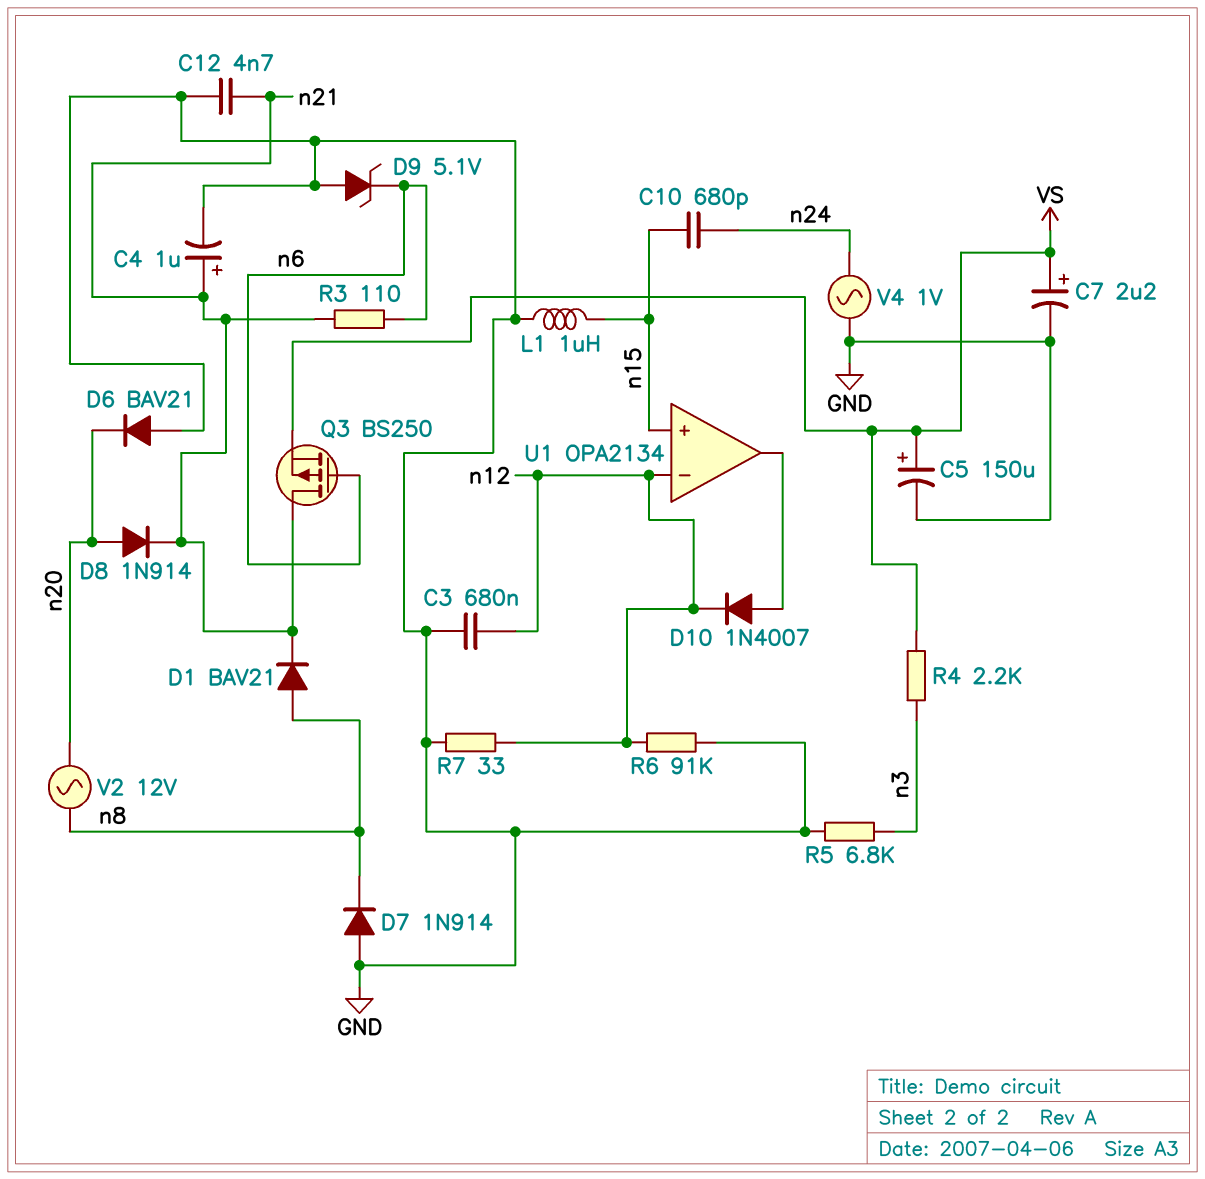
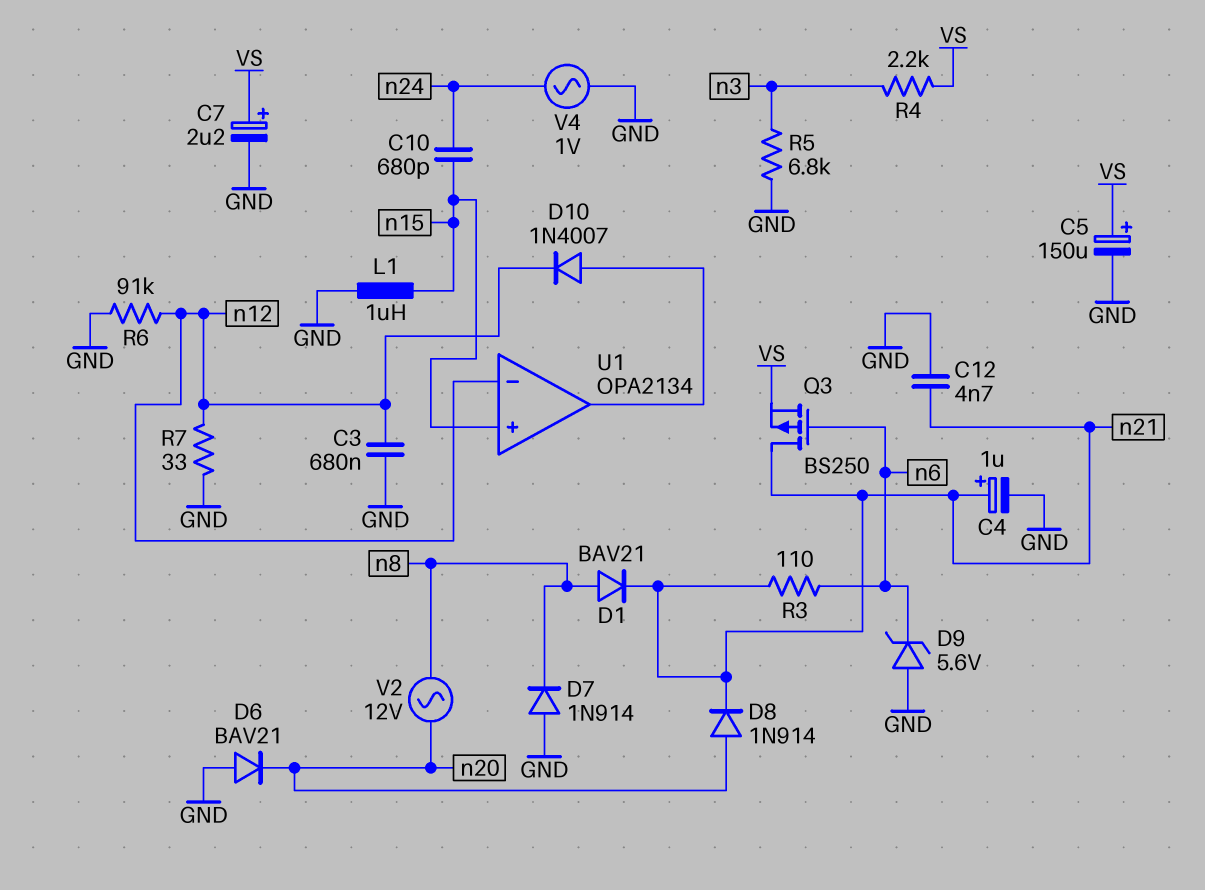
D9: zener 5.1V (A GND, K n6) -> zener 5.6V (A GND, K n6)

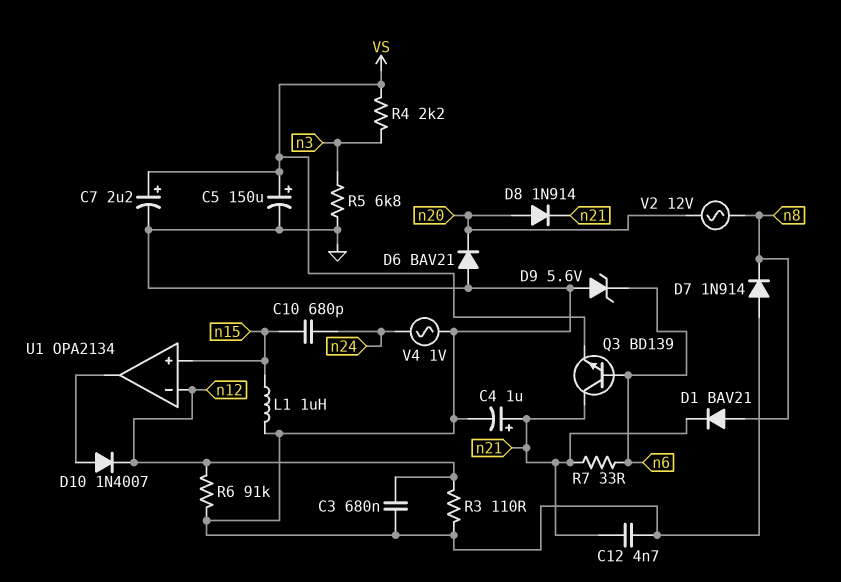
Q3: PMOS BS250 (G n6, D n21, S VS) -> NPN BD139 (B n6, C n21, E VS)
R3: 110 (n6, n21) -> 110 (GND, n12)
R7: 33 (GND, n12) -> 33 (n6, n21)

